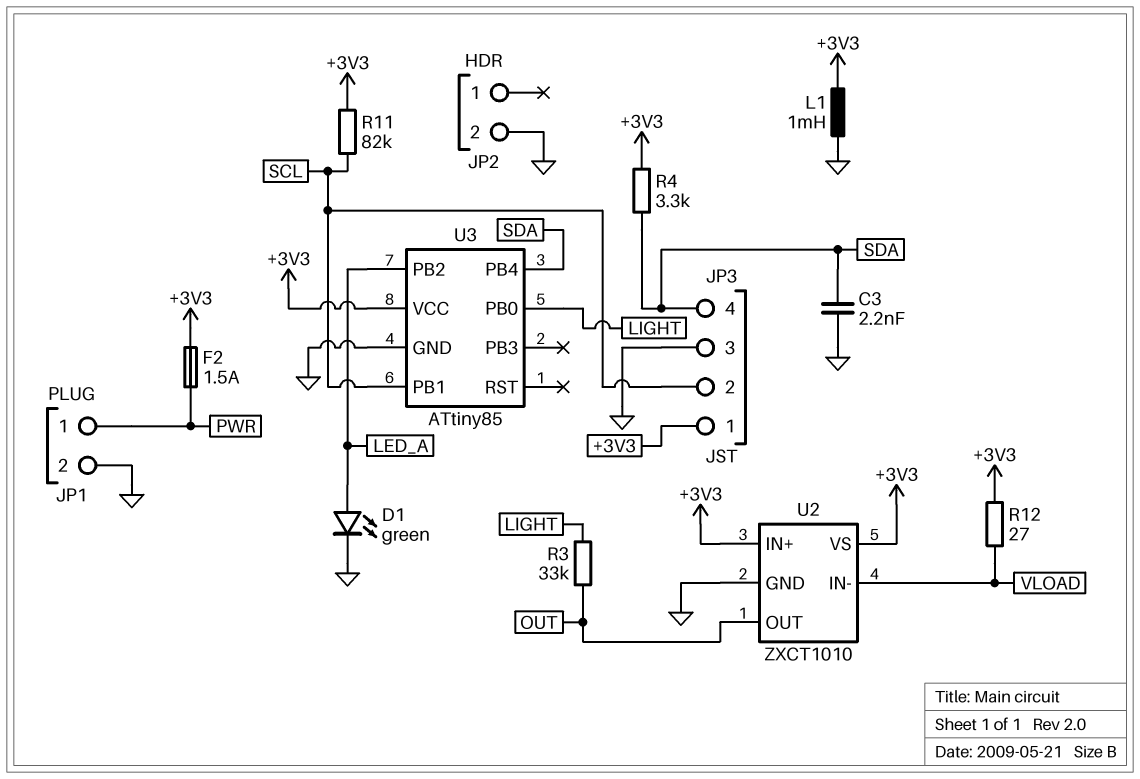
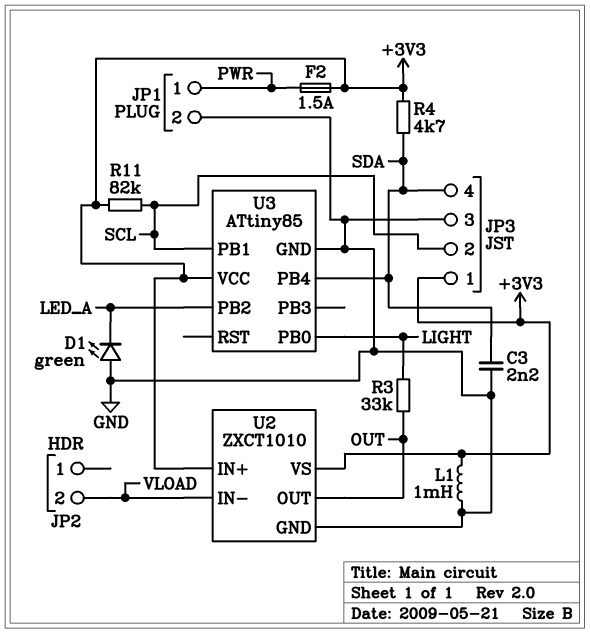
D1: LED green (A LED_A, K GND) -> LED green (A GND, K LED_A)
JP2 pin 2: GND -> VLOAD
R4: 3.3k (+3V3, SDA) -> 4.7k (+3V3, SDA)
R12: 27 (+3V3, VLOAD) -> none

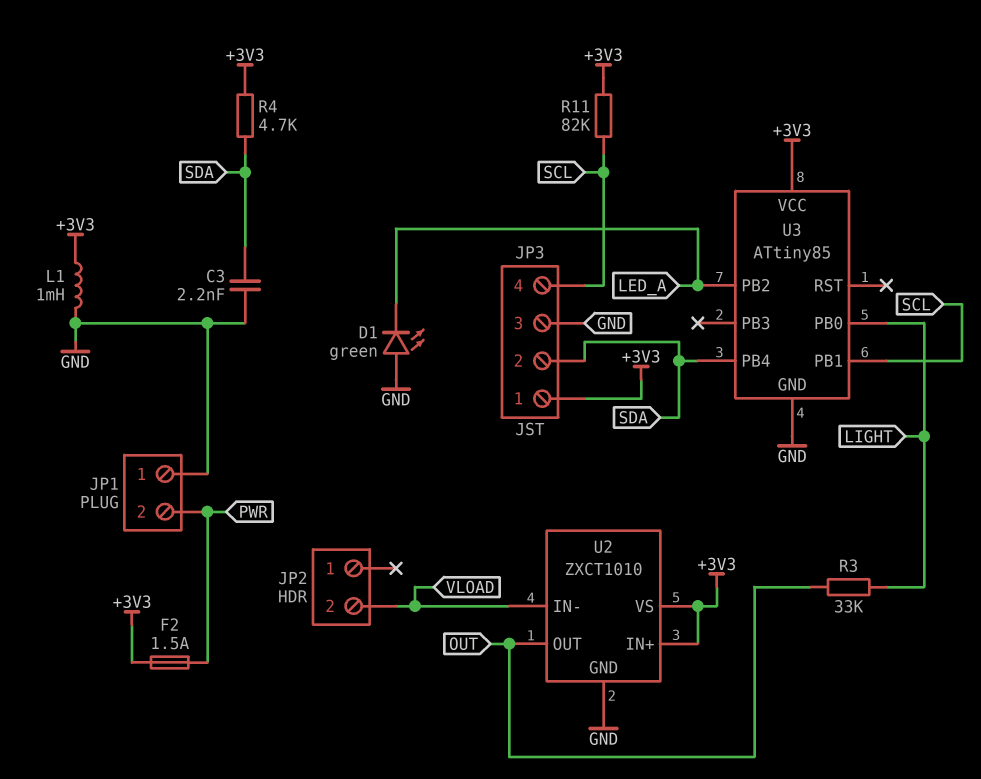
JP1 pin 1: PWR -> GND
JP1 pin 2: GND -> PWR
JP3 pin 2: SCL -> SDA
JP3 pin 4: SDA -> SCL

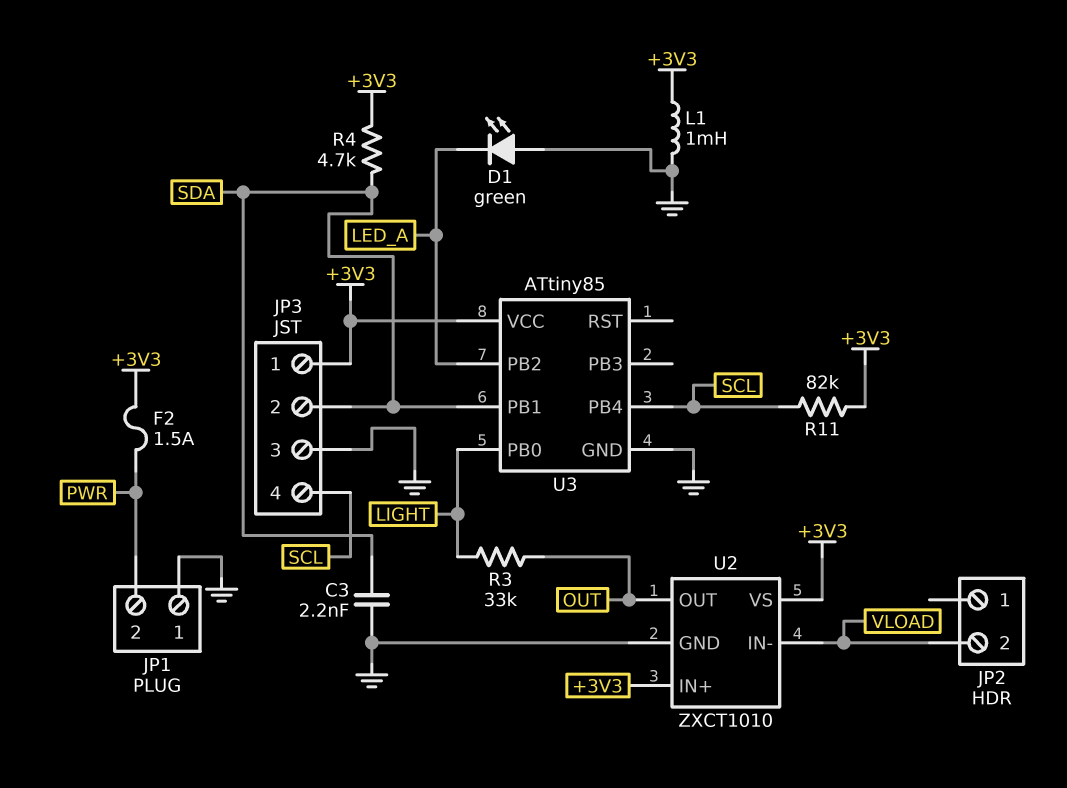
U3 pin PB1: SCL -> SDA
U3 pin PB4: SDA -> SCL

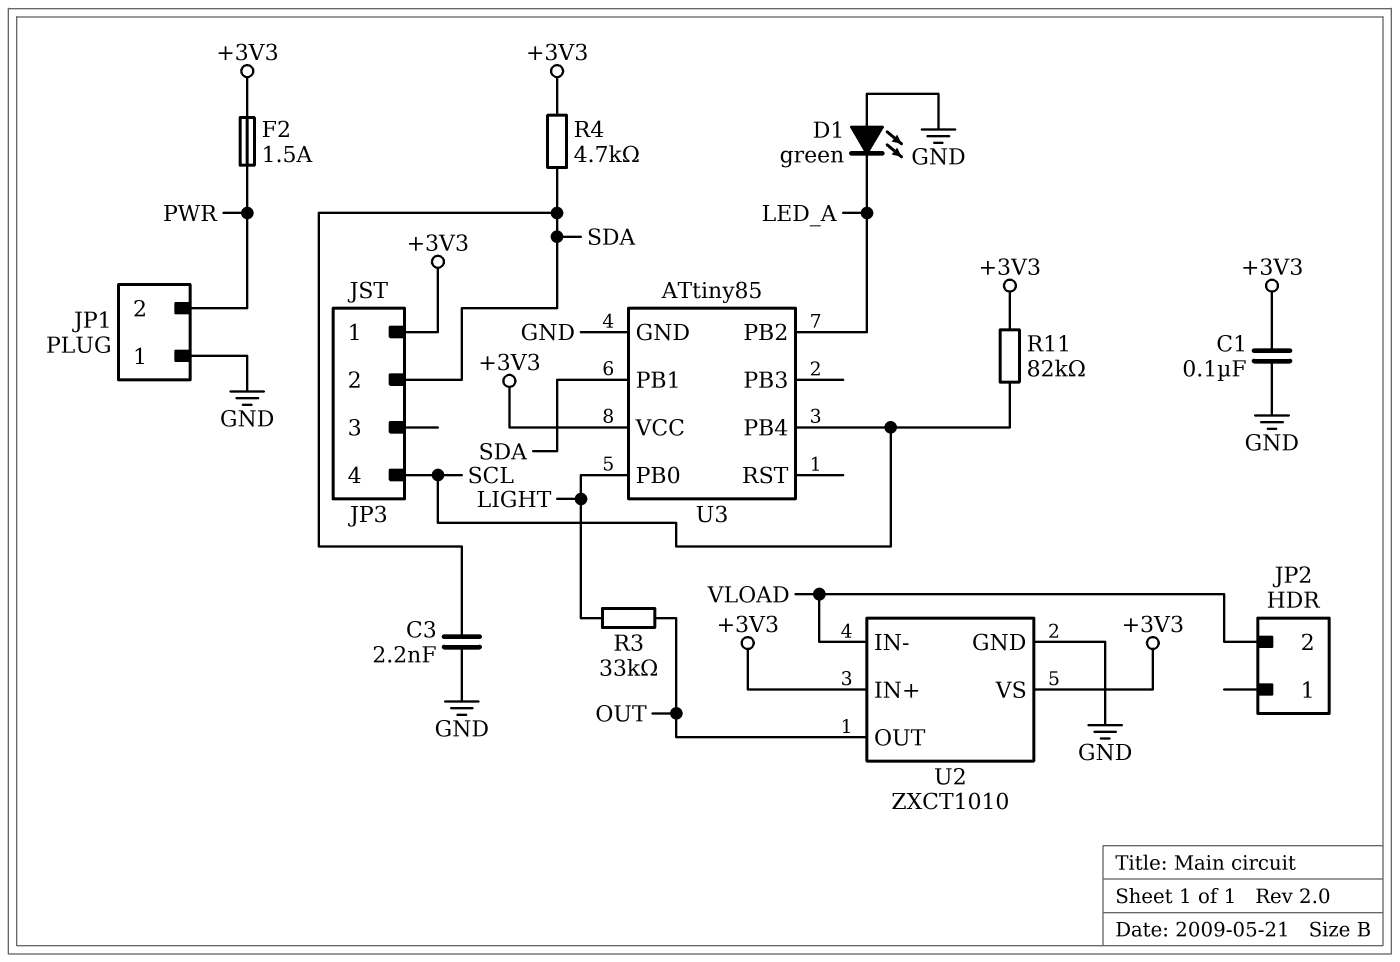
C1: none -> 100nF (+3V3, GND)
JP3 pin 3: GND -> none
L1: 1mH (+3V3, GND) -> none

